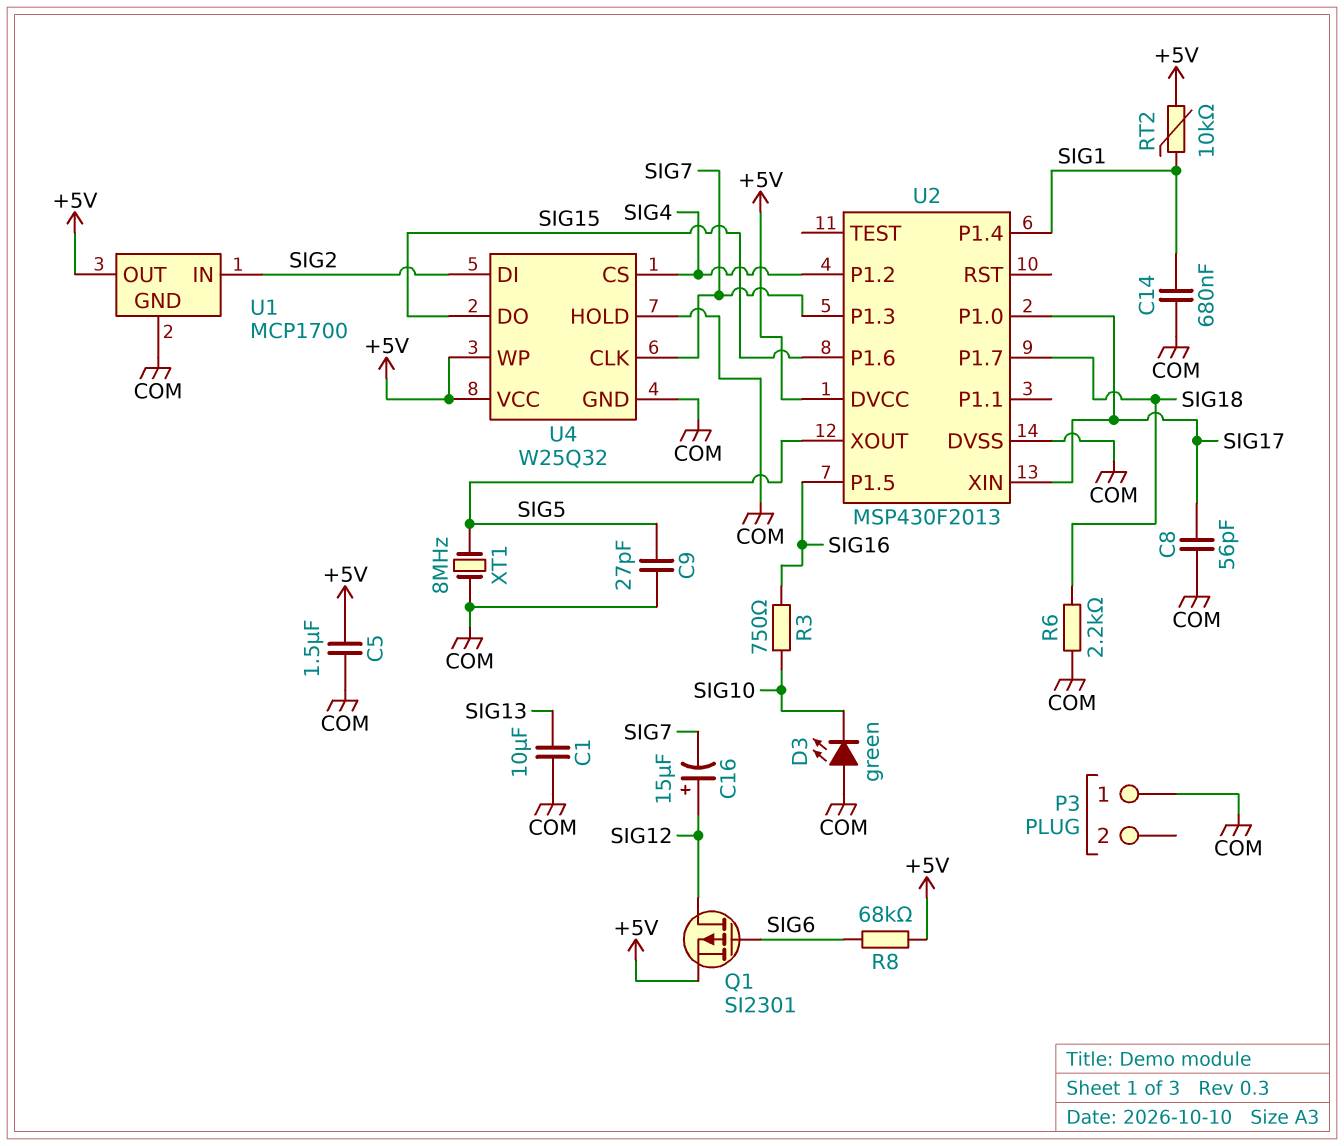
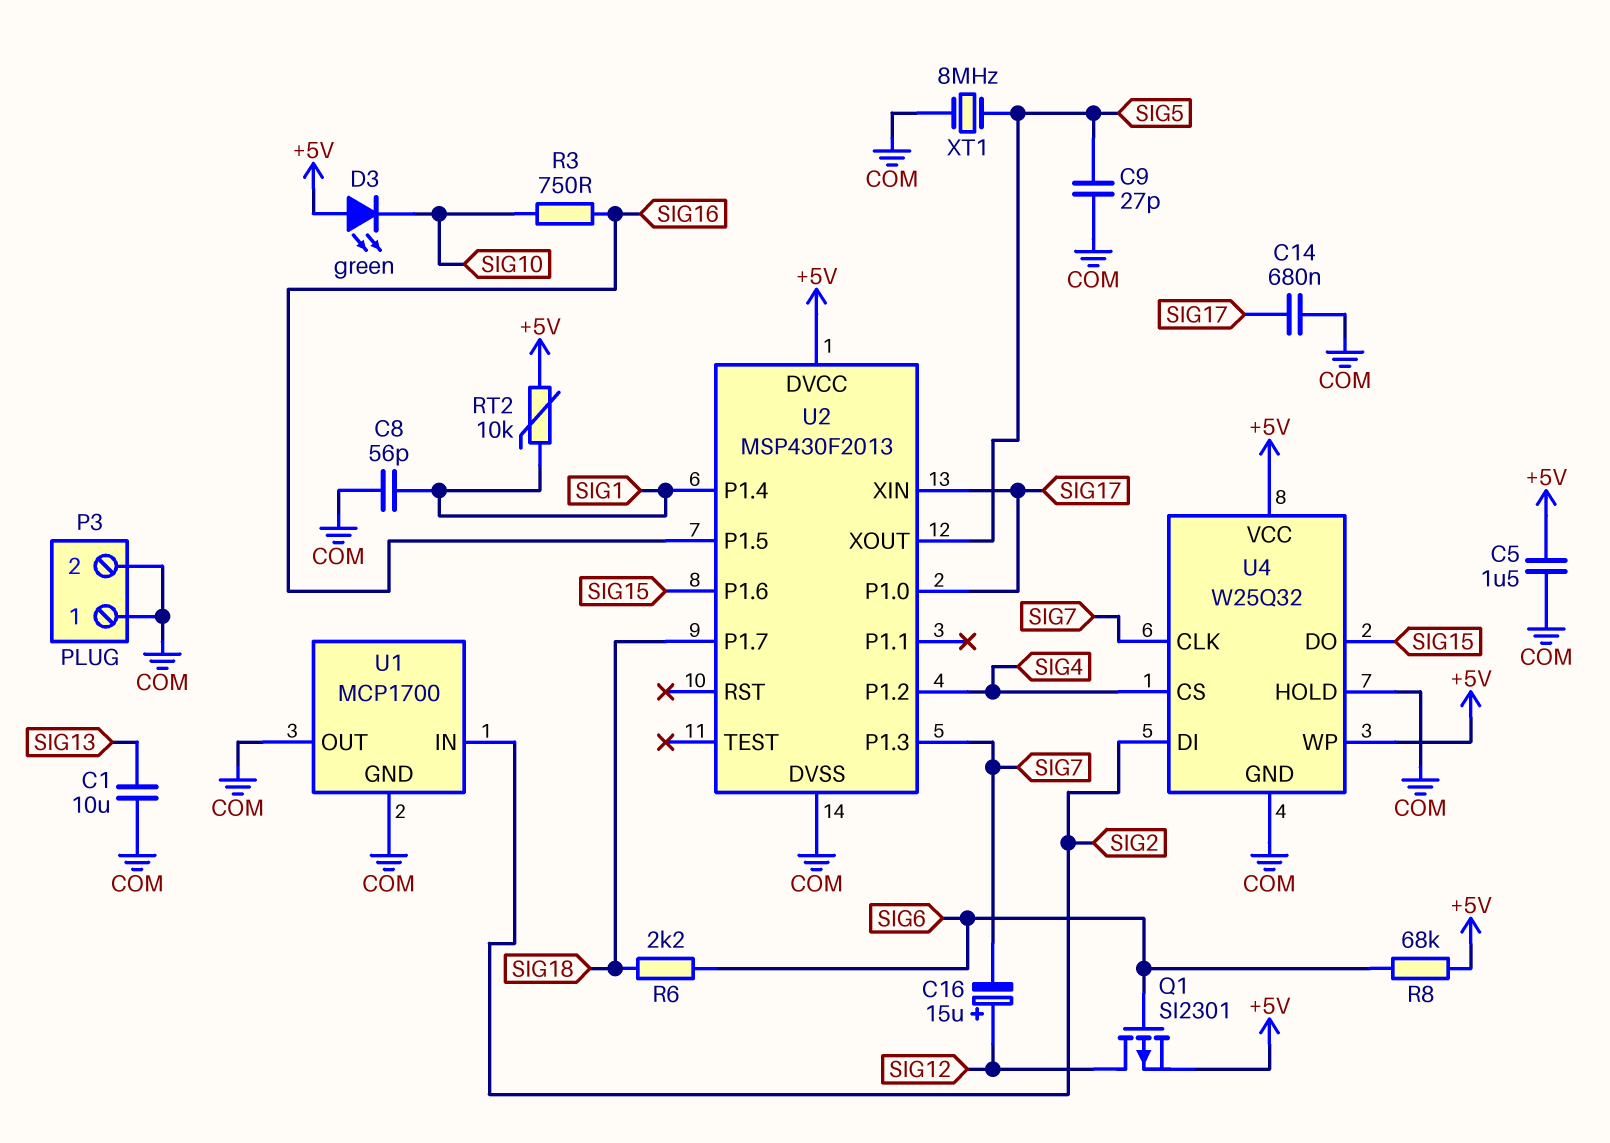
C8: 56pF (COM, SIG17) -> 56pF (COM, SIG1)
C14: 680nF (COM, SIG1) -> 680nF (COM, SIG17)
D3: LED green (A COM, K SIG10) -> LED green (A +5V, K SIG10)
P3 pin 2: none -> COM
R6: 2.2k (COM, SIG18) -> 2.2k (SIG6, SIG18)
U1 pin OUT: +5V -> COM

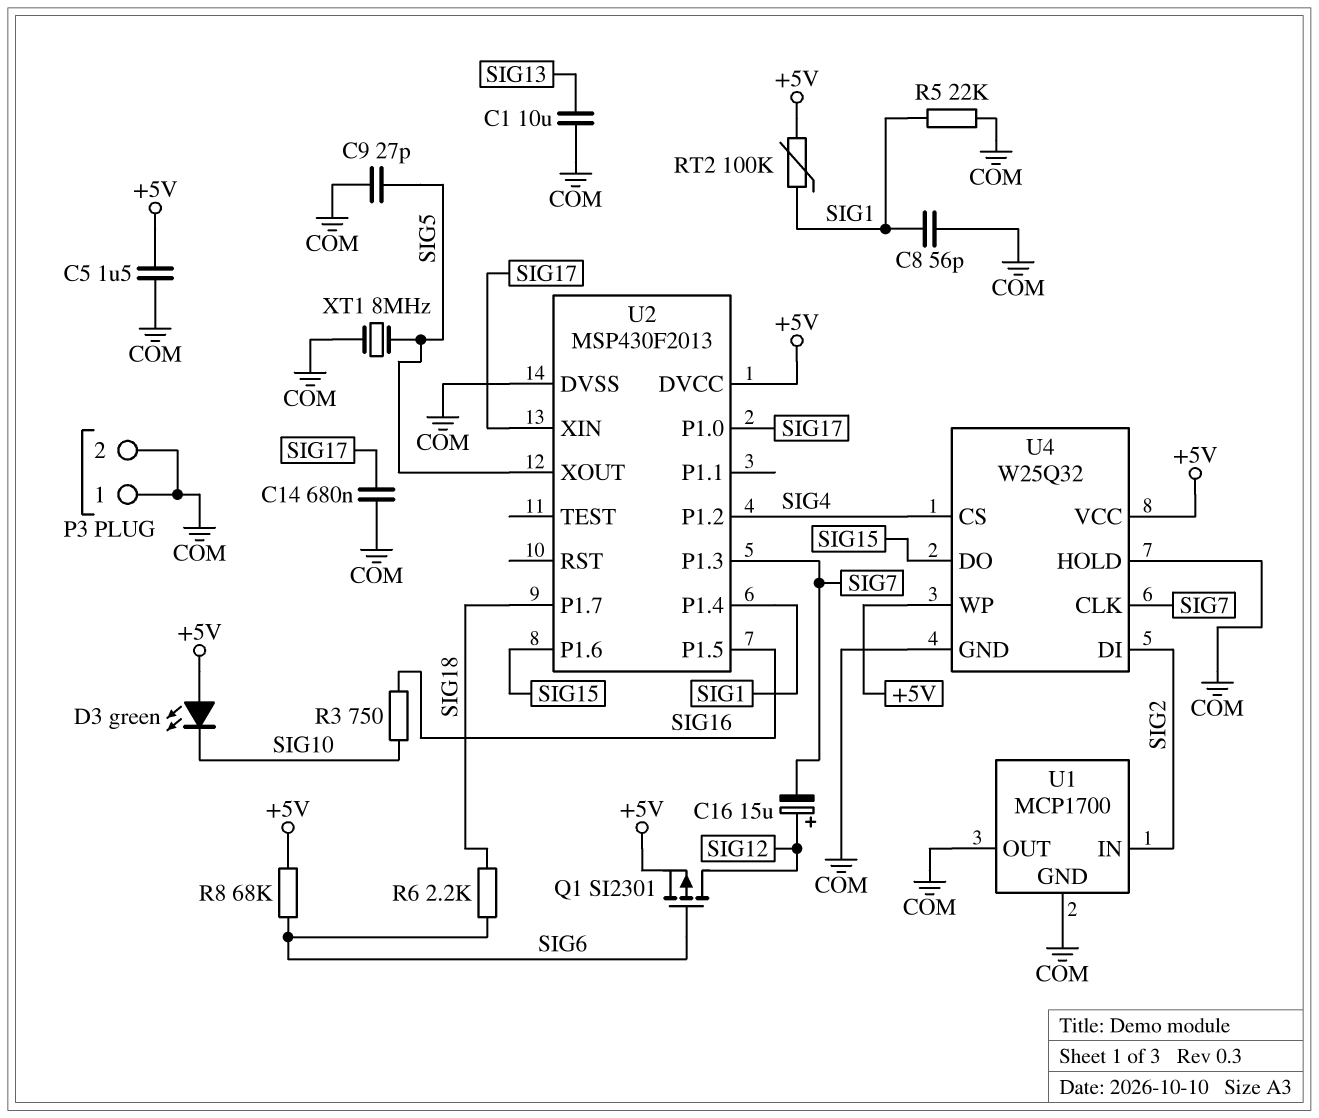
R5: none -> 22k (COM, SIG1)
RT2: 10k (+5V, SIG1) -> 100k (+5V, SIG1)

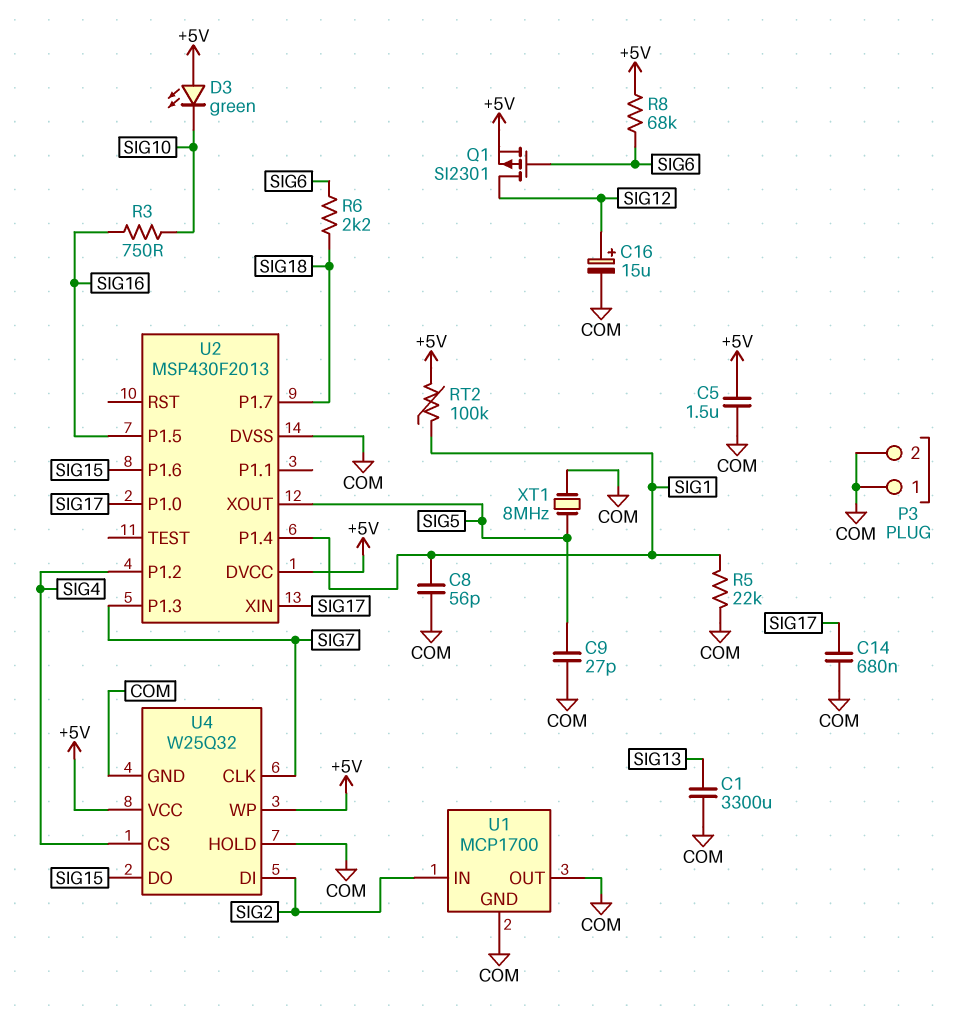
C1: 10uF (COM, SIG13) -> 3300uF (COM, SIG13)
C16: 15uF (plus SIG12, minus SIG7) -> 15uF (plus SIG12, minus COM)

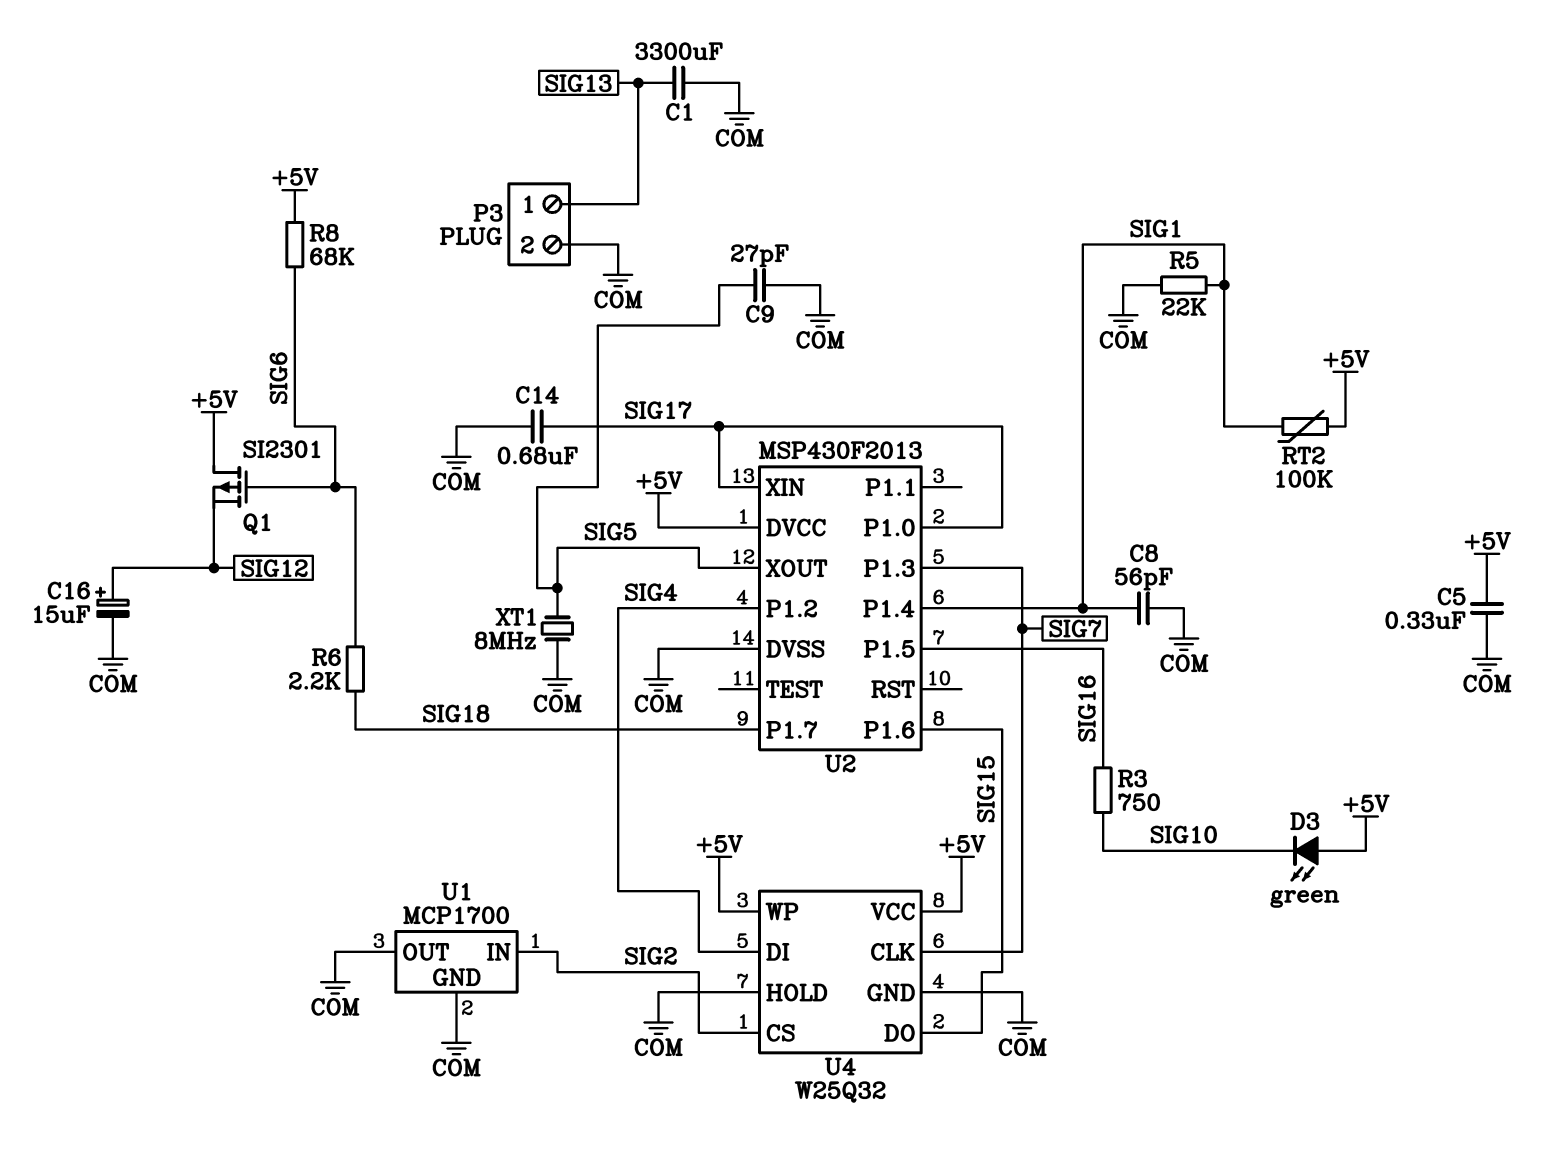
C5: 1.5uF (+5V, COM) -> 330nF (+5V, COM)
P3 pin 1: COM -> SIG13
Q1: PMOS SI2301 (G SIG6, D SIG12, S +5V) -> PMOS SI2301 (G SIG6, D +5V, S SIG12)
U4 pin CS: SIG4 -> SIG2
U4 pin DI: SIG2 -> SIG4

